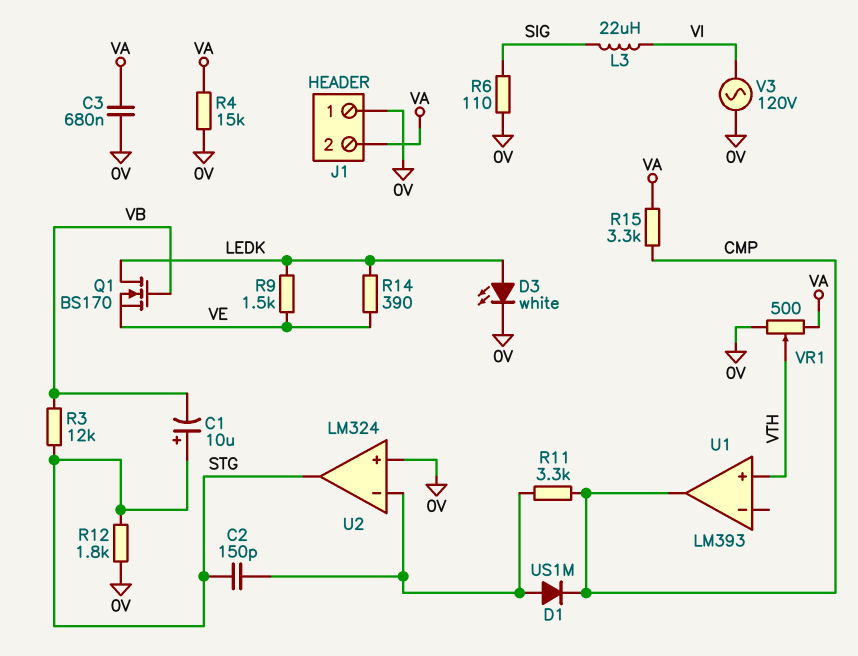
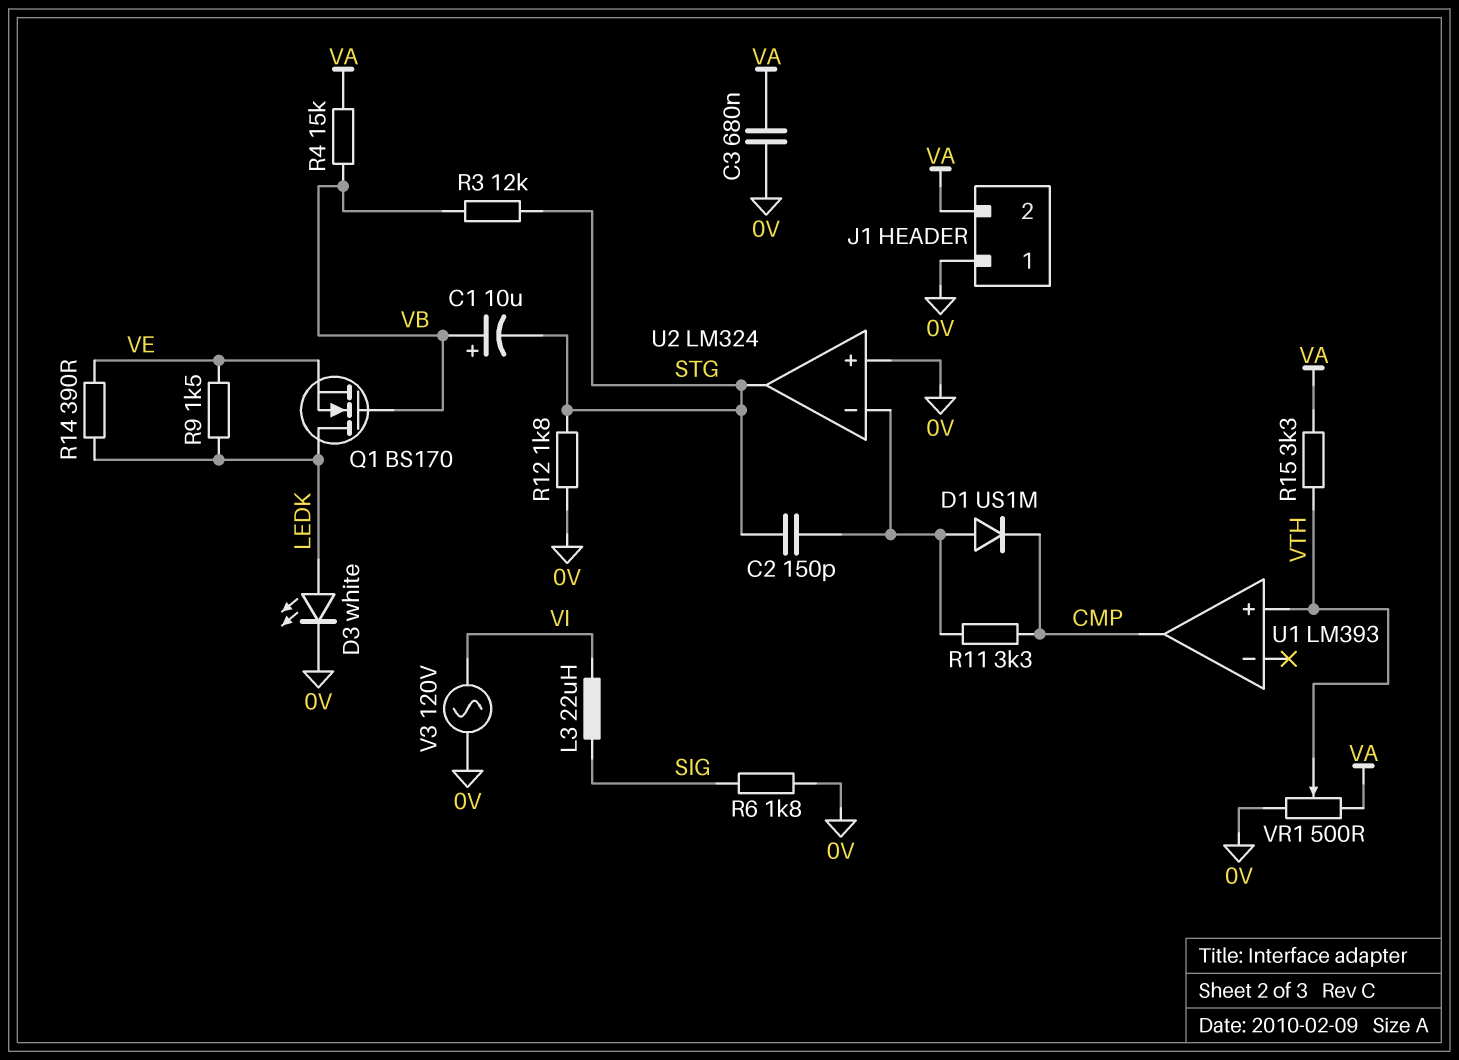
C1: 10uF (plus STG, minus VB) -> 10uF (plus VB, minus STG)
R4: 15k (0V, VA) -> 15k (VA, VB)
R6: 110 (0V, SIG) -> 1.8k (0V, SIG)
R15: 3.3k (CMP, VA) -> 3.3k (VA, VTH)

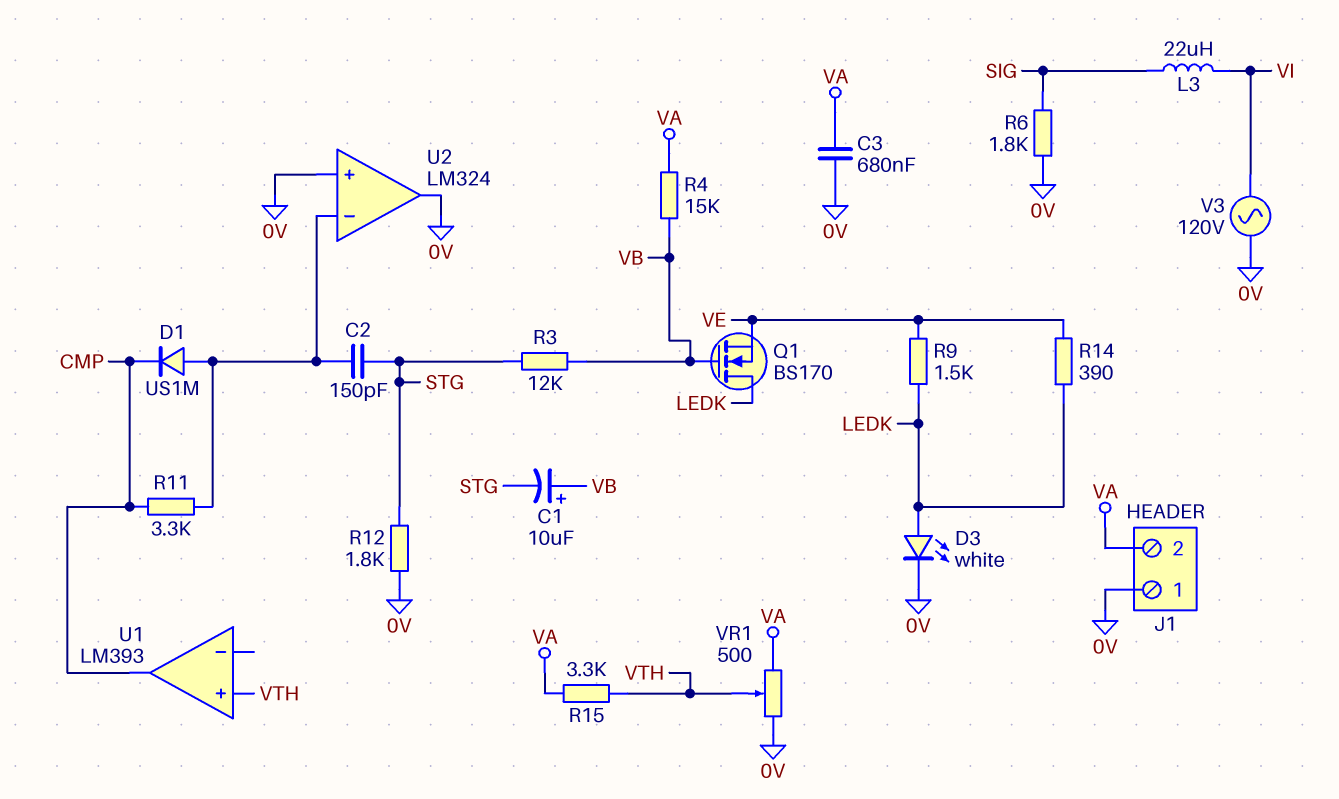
U2 pin out: STG -> 0V

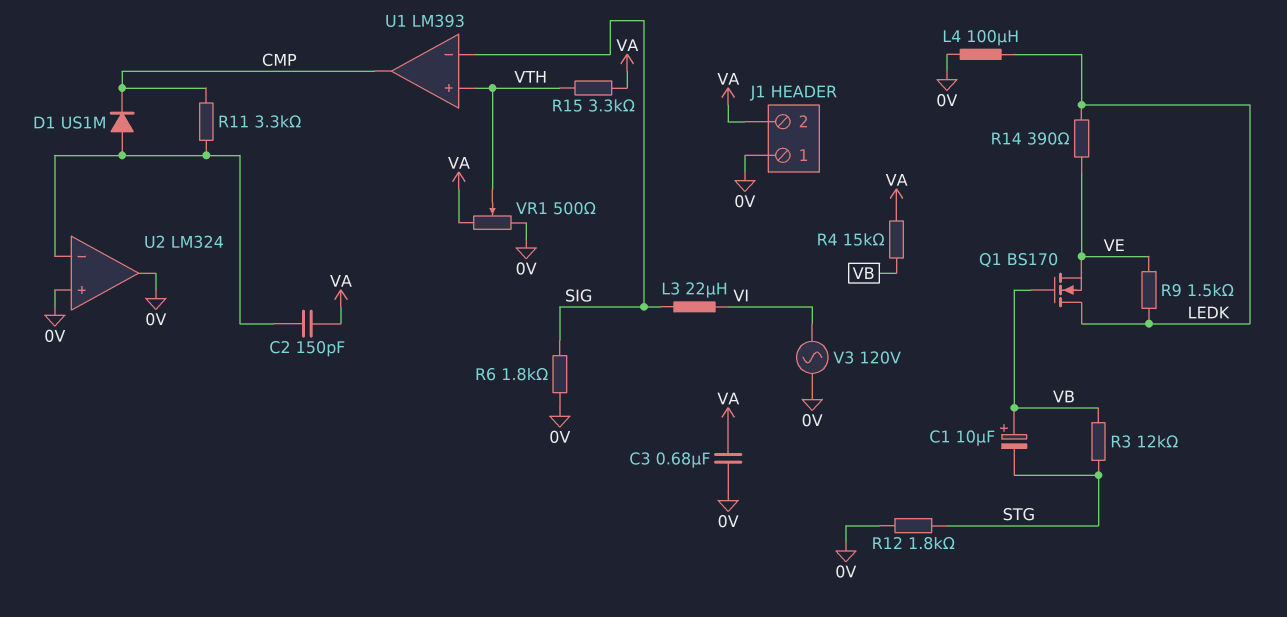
C2: 150pF (STG, U2/in-) -> 150pF (U2/in-, VA)
D3: LED white (A LEDK, K 0V) -> none
L4: none -> 100uH (0V, LEDK)
U1 pin in-: none -> SIG

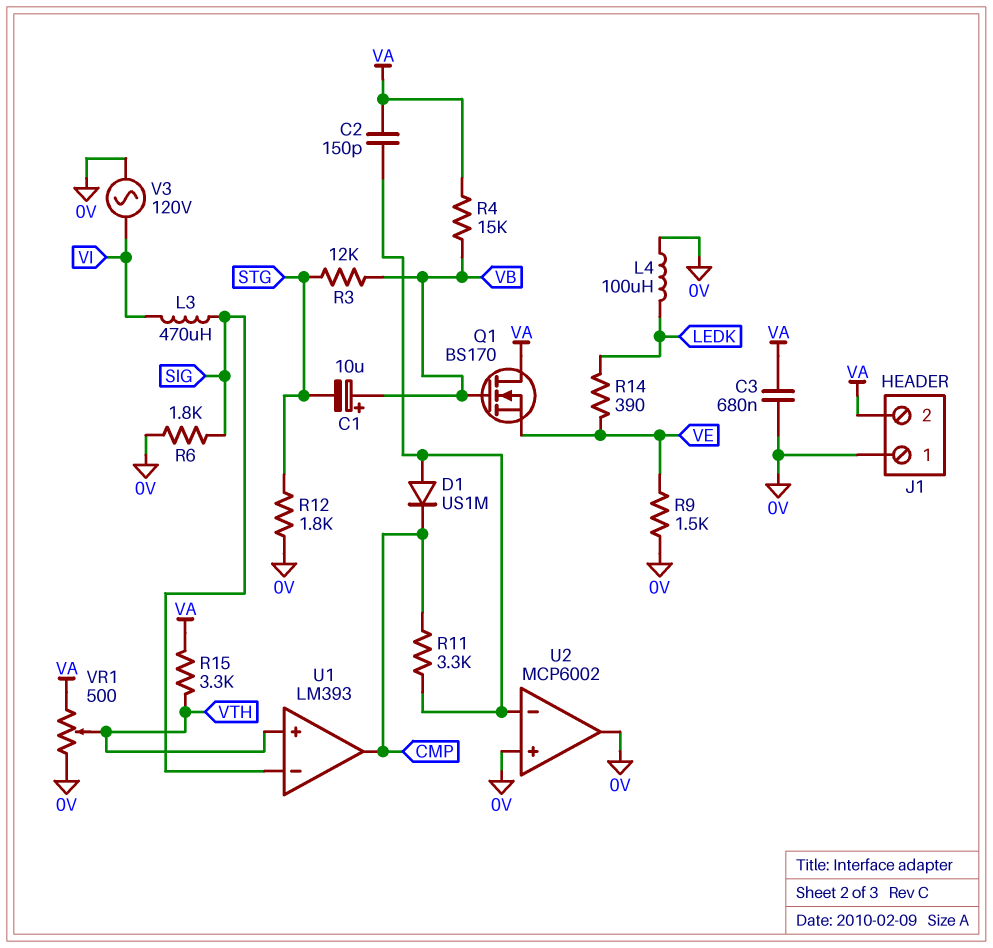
L3: 22uH (SIG, VI) -> 470uH (SIG, VI)
Q1: NMOS BS170 (G VB, D LEDK, S VE) -> NMOS BS170 (G VB, D VA, S VE)
R9: 1.5k (LEDK, VE) -> 1.5k (0V, VE)
U2: LM324 -> MCP6002

